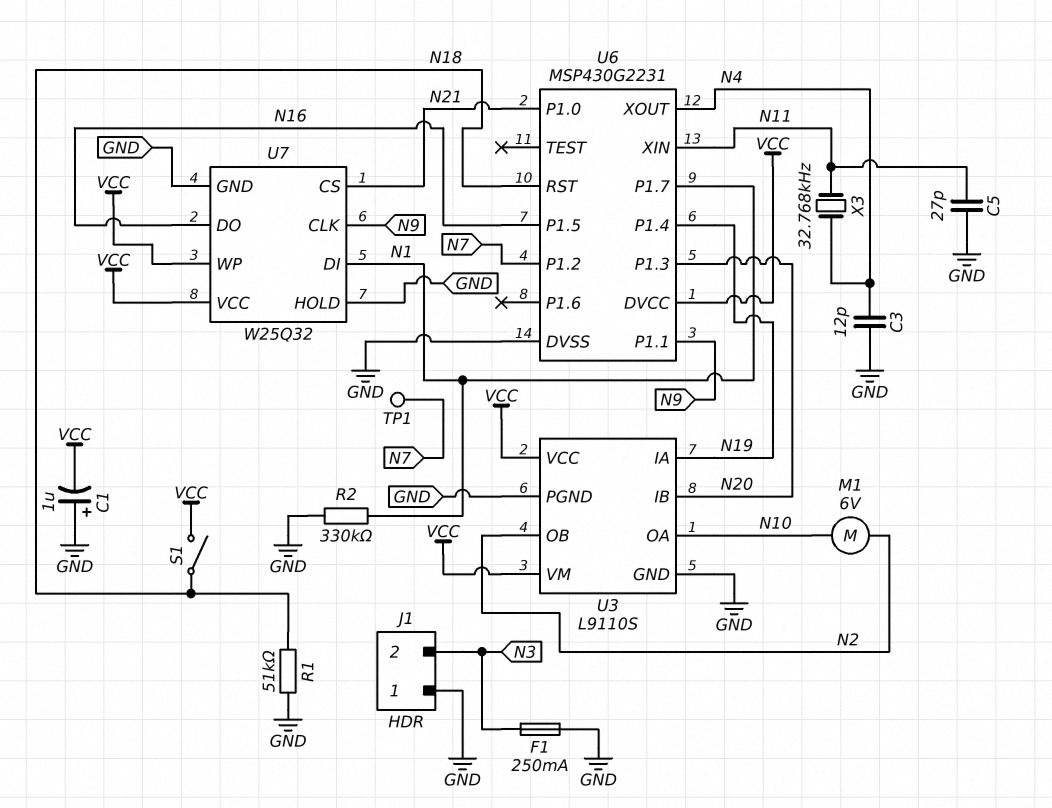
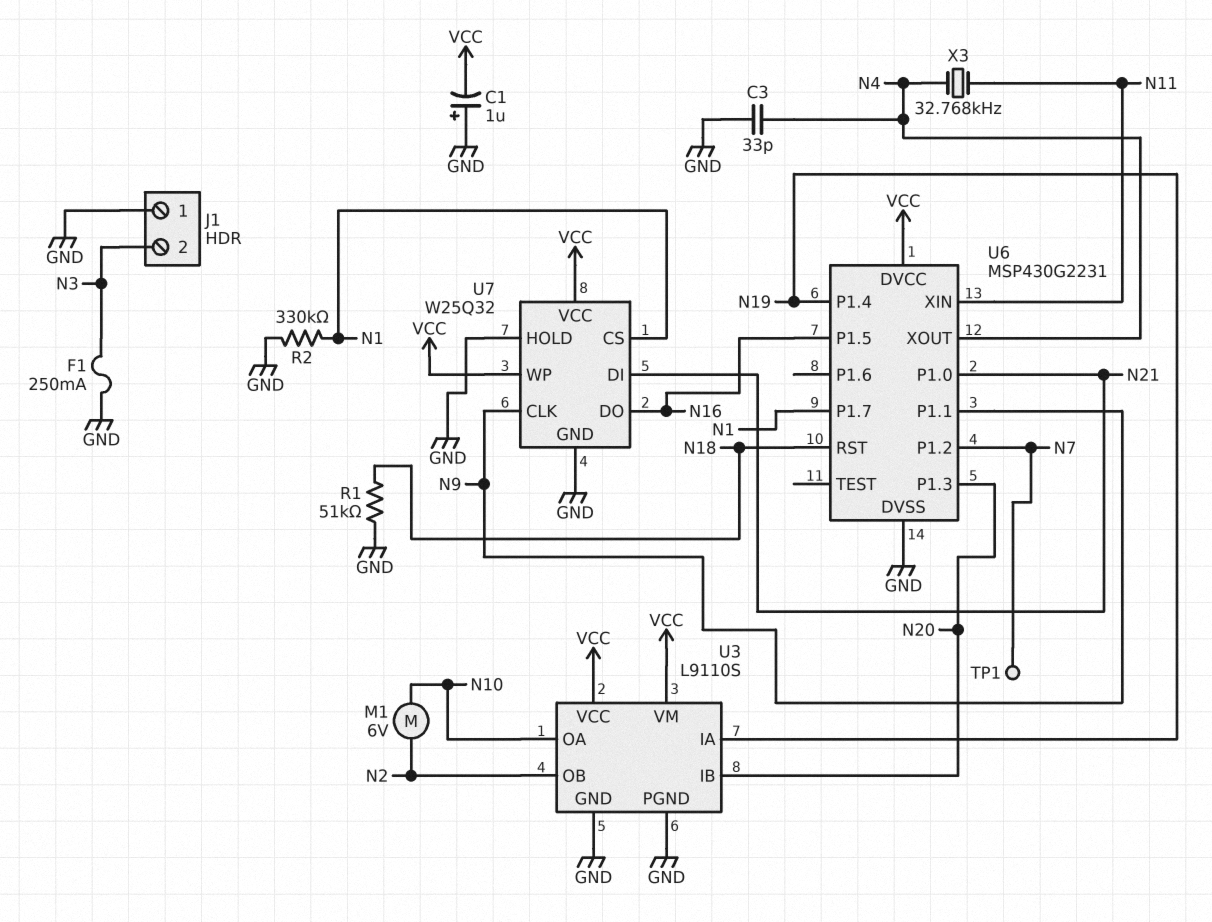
C3: 12pF (GND, N4) -> 33pF (GND, N4)
C5: 27pF (GND, N11) -> none
S1: switch (N18, VCC) -> none
U7 pin CS: N21 -> N1
U7 pin DI: N1 -> N21

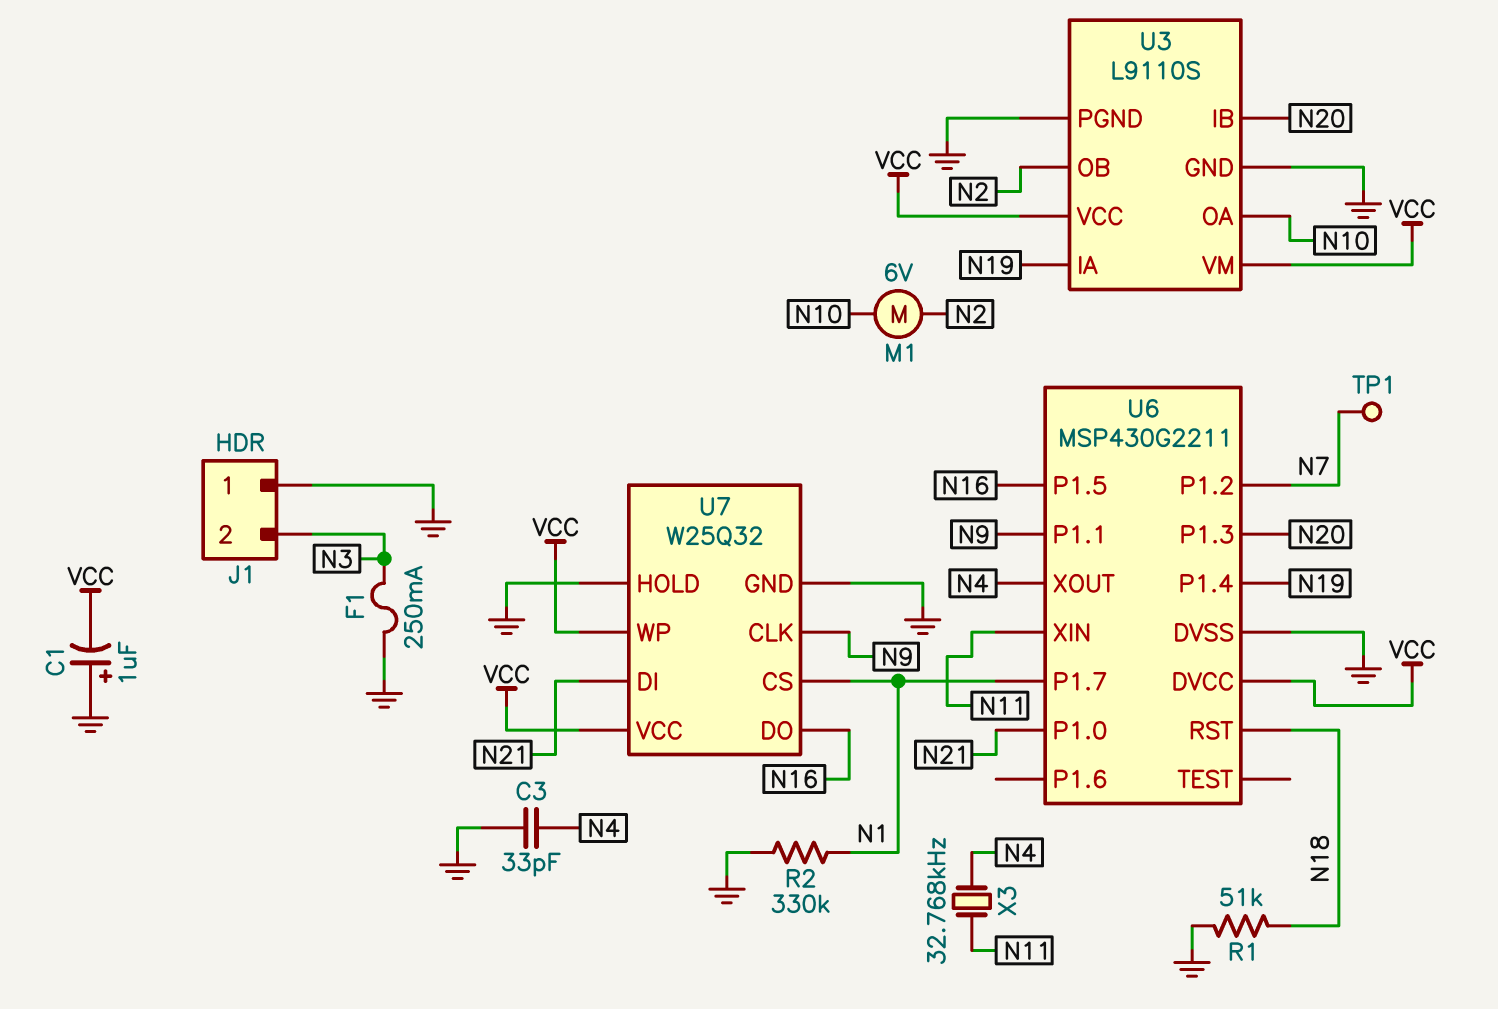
U6: MSP430G2231 -> MSP430G2211

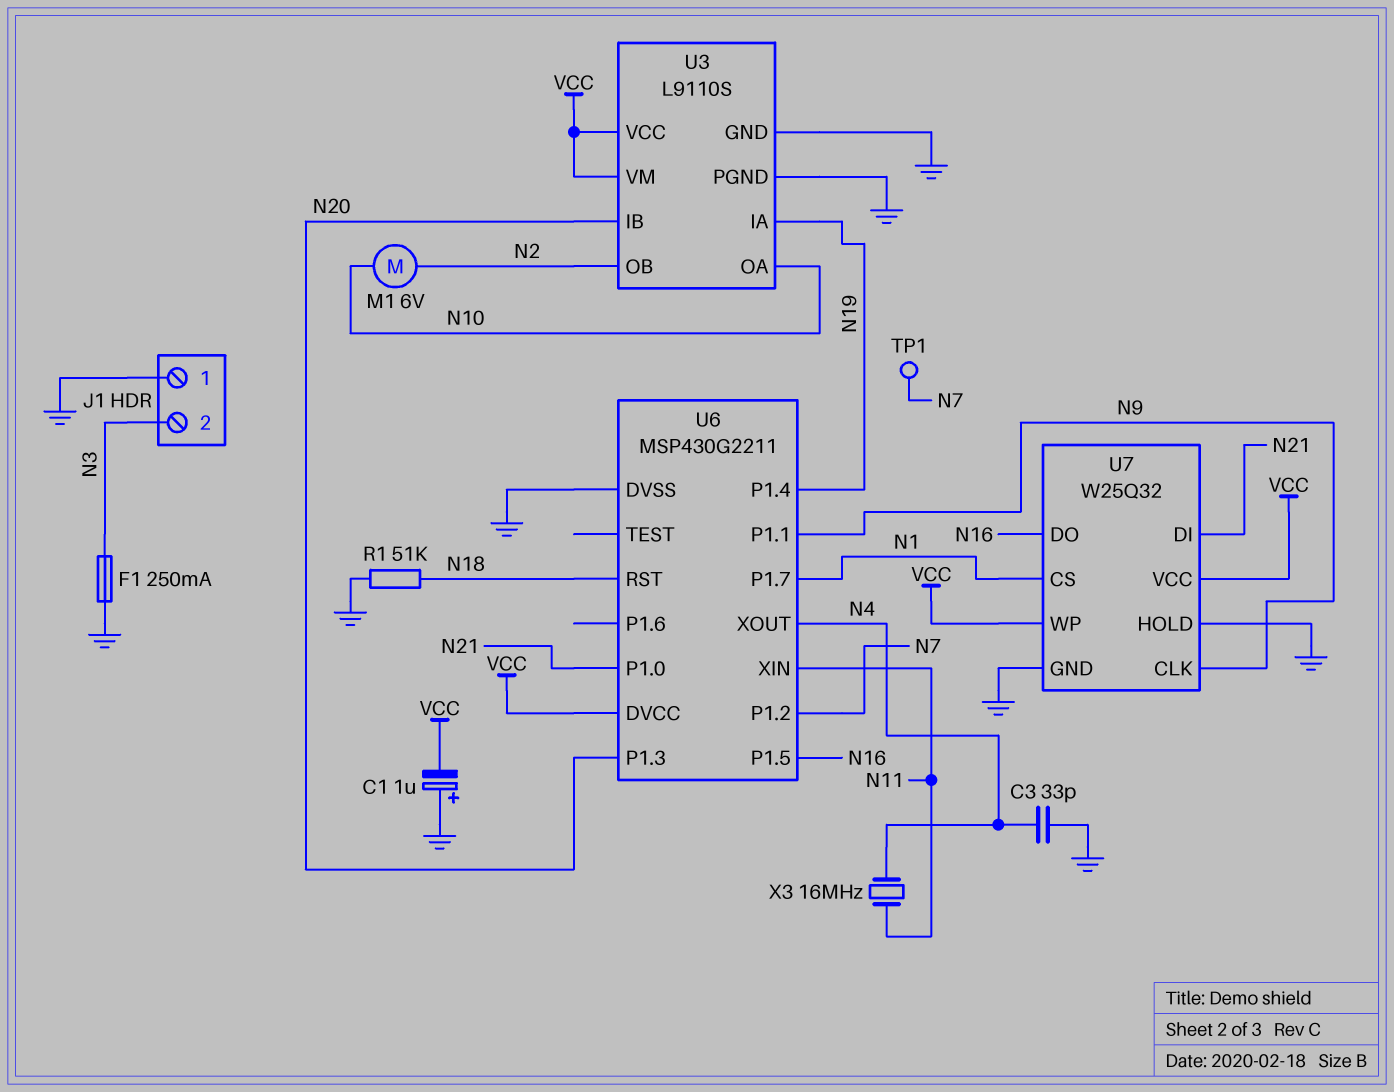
R2: 330k (GND, N1) -> none
X3: 32.768kHz (N4, N11) -> 16MHz (N4, N11)

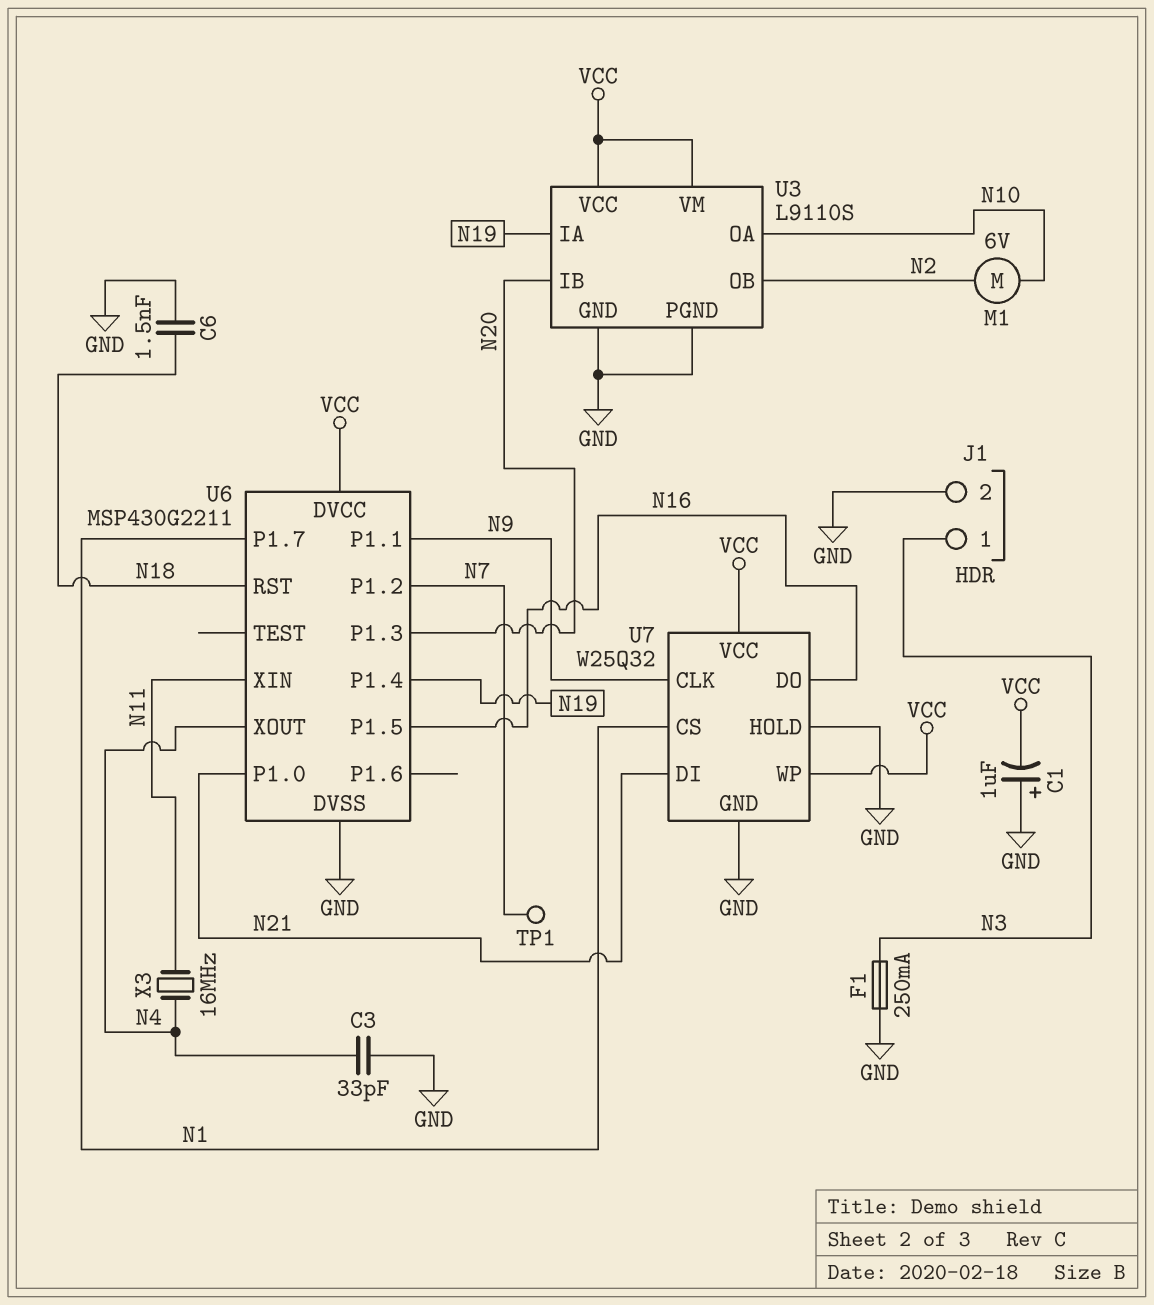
C6: none -> 1.5nF (GND, N18)
J1 pin 1: GND -> N3
J1 pin 2: N3 -> GND
R1: 51k (GND, N18) -> none

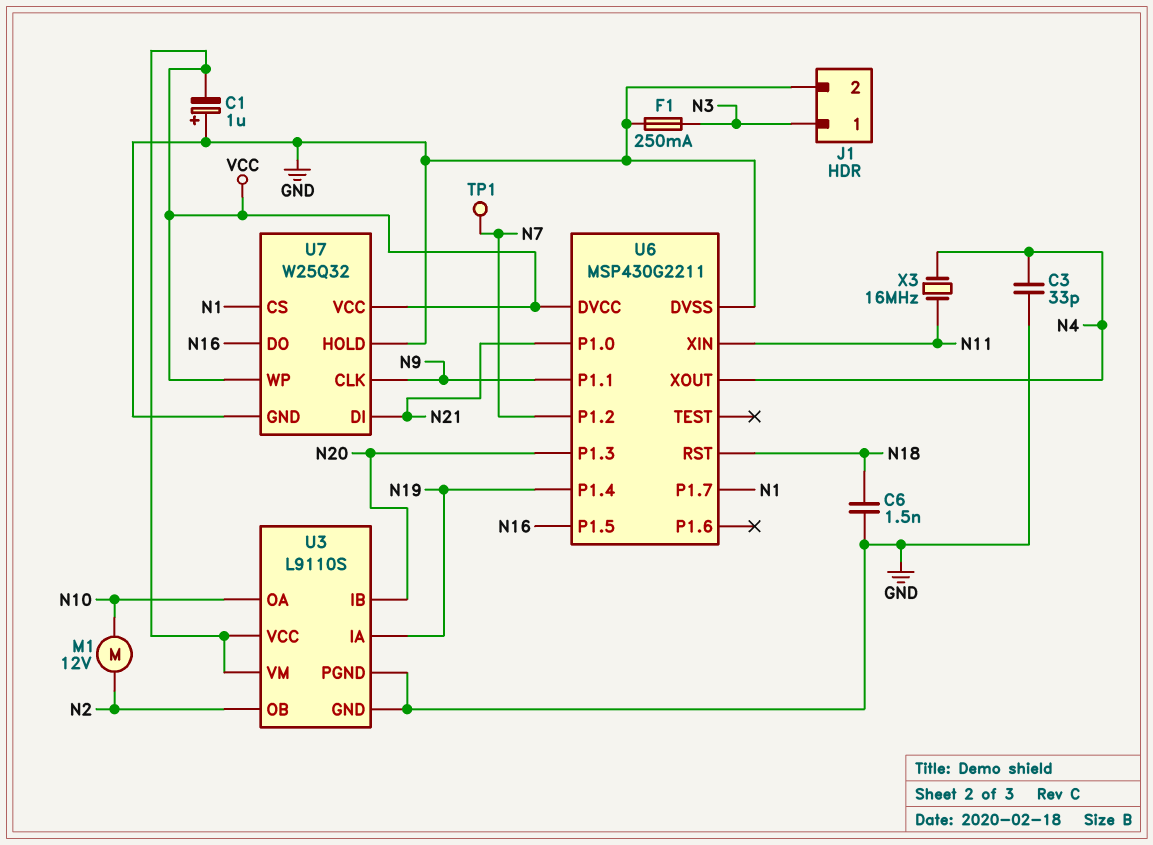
M1: motor 6V (N2, N10) -> motor 12V (N2, N10)

